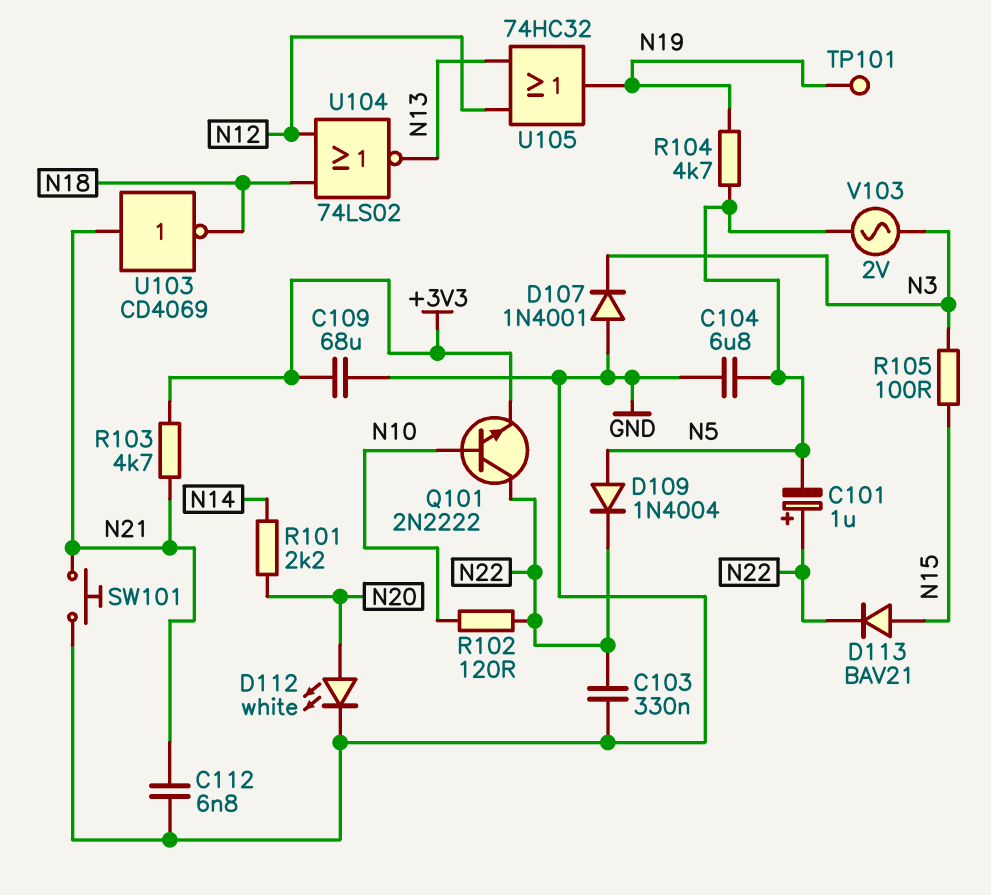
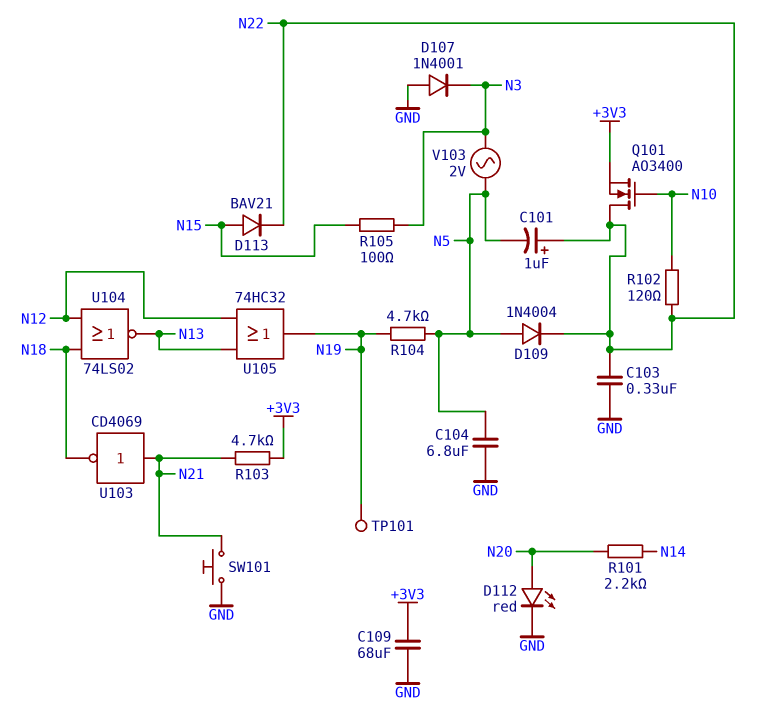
C112: 6.8nF (GND, N21) -> none
D112: LED white (A N20, K GND) -> LED red (A N20, K GND)
Q101: NPN 2N2222 (B N10, C N22, E +3V3) -> NMOS AO3400 (G N10, D N22, S +3V3)

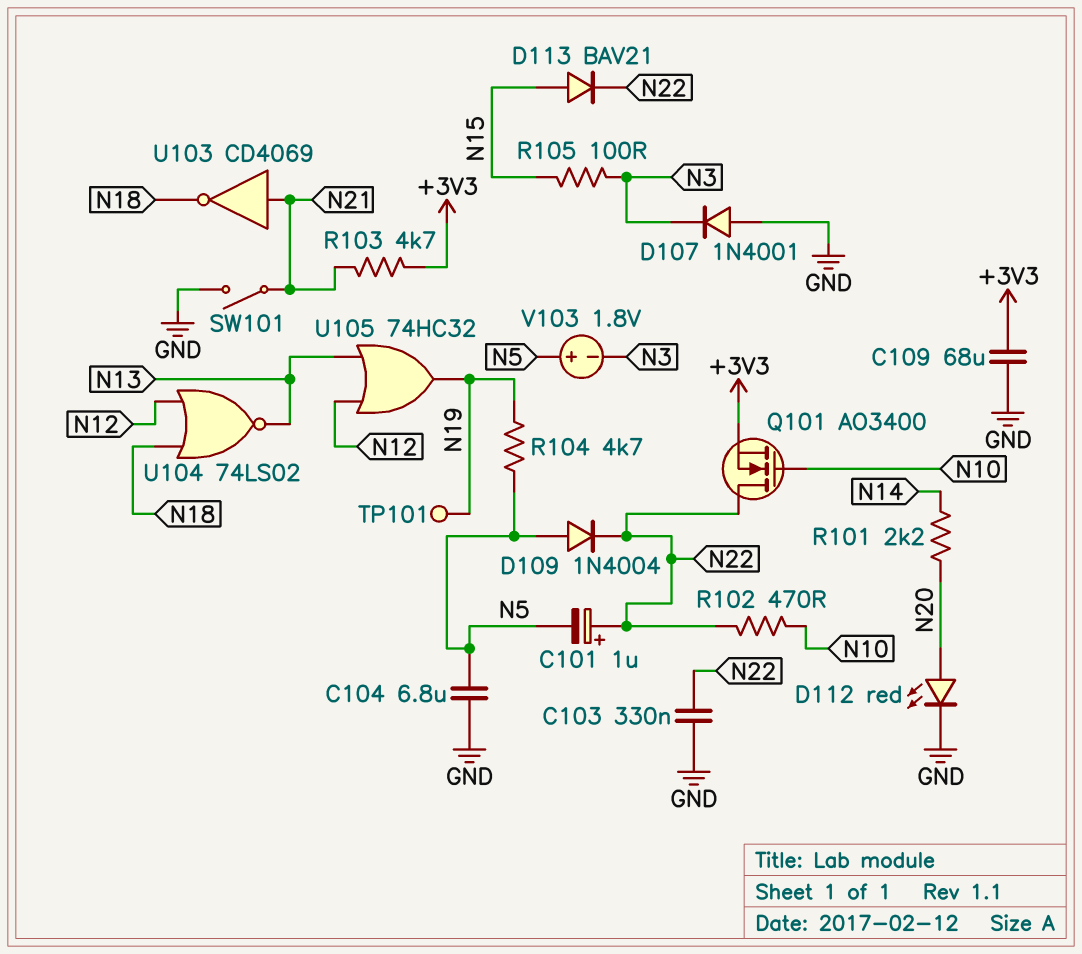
R102: 120 (N10, N22) -> 470 (N10, N22)
SW101: button (GND, N21) -> switch (GND, N21)
V103: AC 2V (N3, N5) -> 1.8V (plus N5, minus N3)

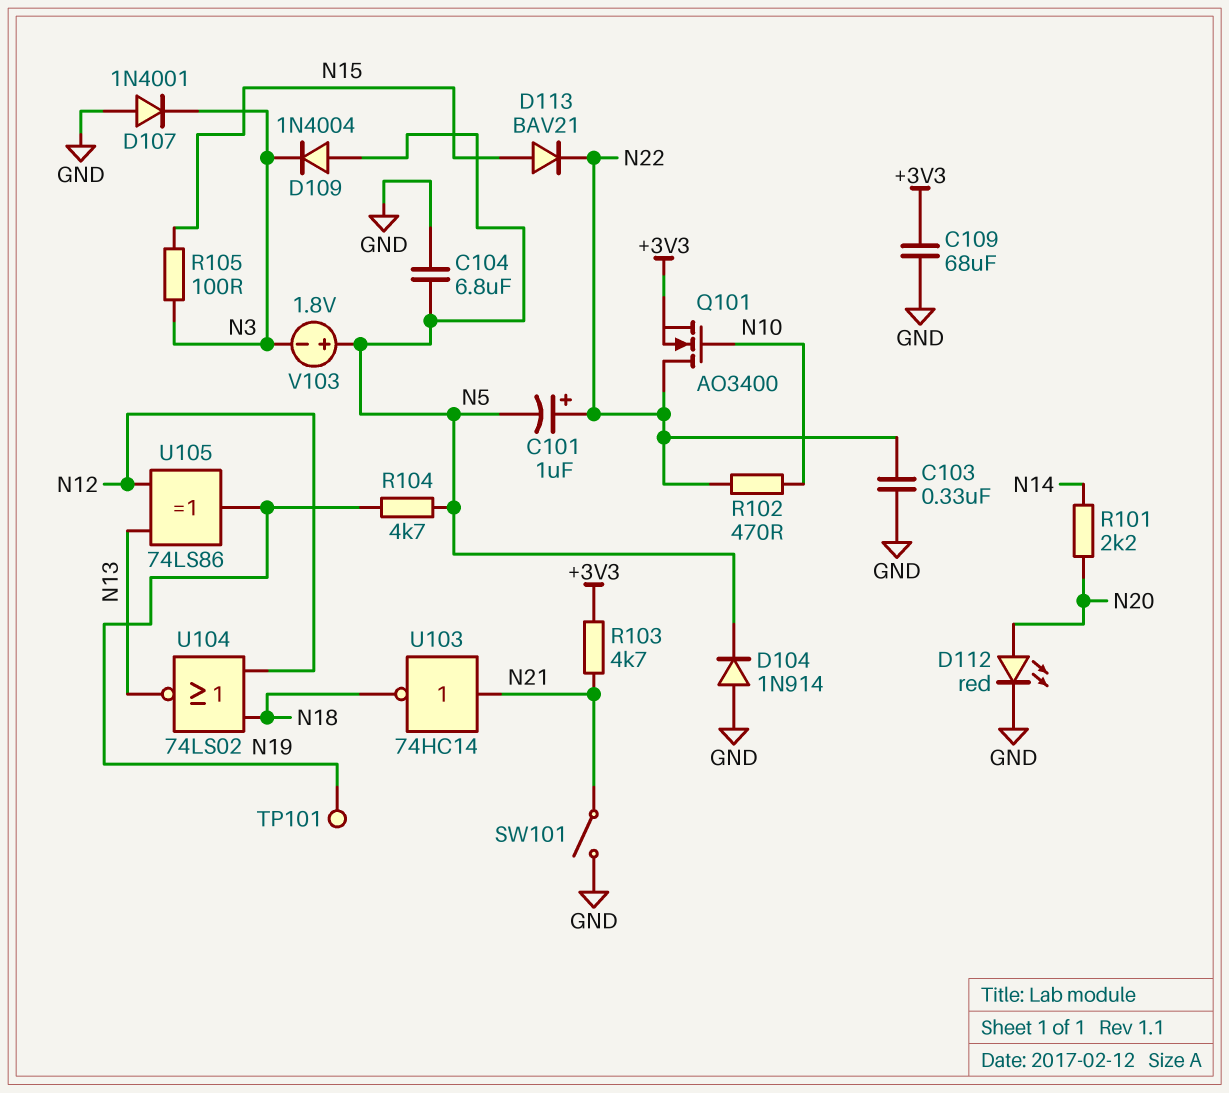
D104: none -> diode 1N914 (A GND, K N5)
D109: diode 1N4004 (A N5, K N22) -> diode 1N4004 (A N5, K N3)
U103: NOT CD4069 (in N21, out N18) -> NOT 74HC14 (in N21, out N18)
U105: OR 74HC32 (in N12, in N13, out N19) -> XOR 74LS86 (in N12, in N13, out N19)

